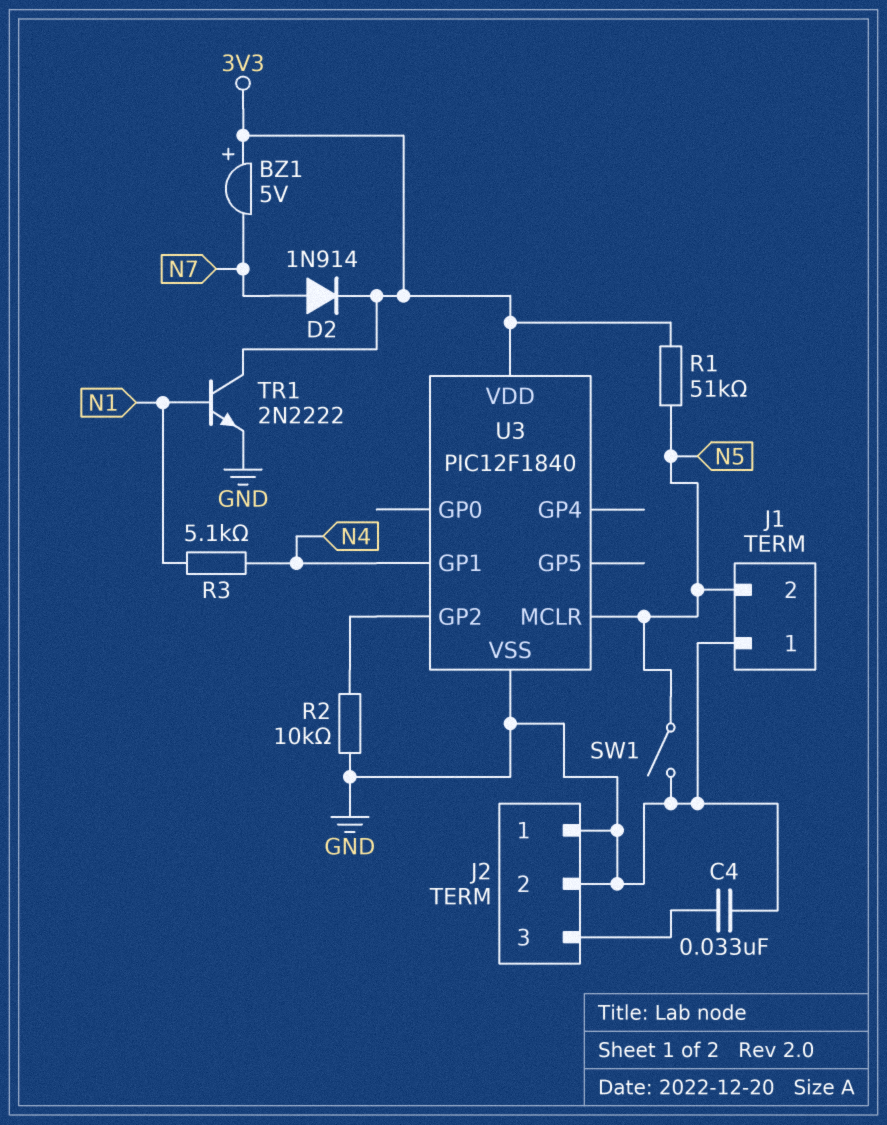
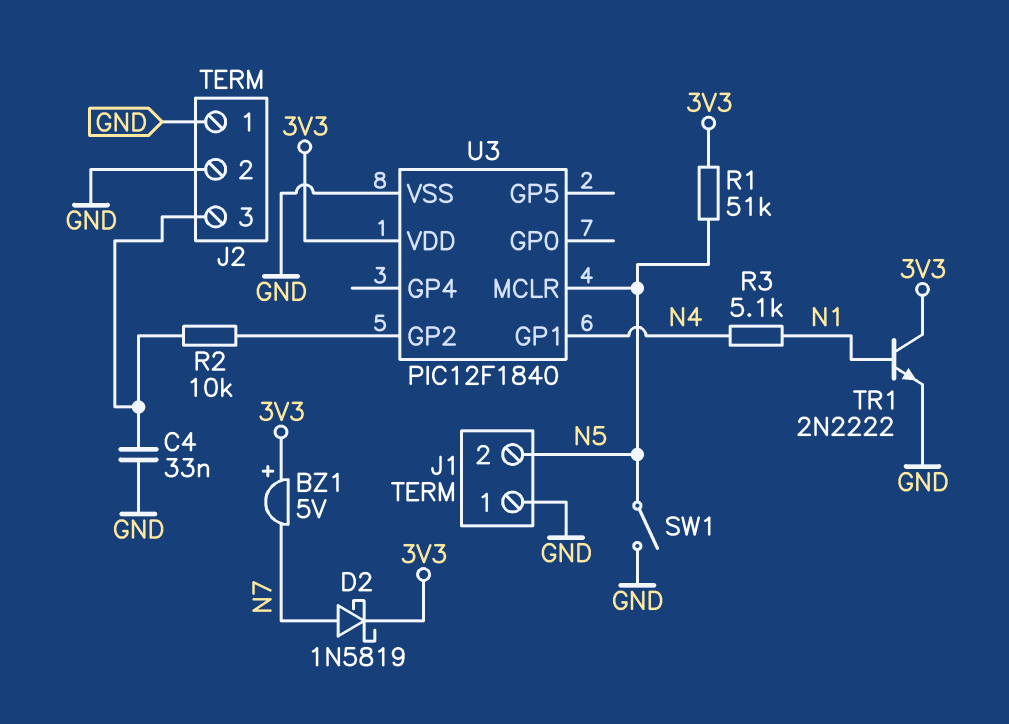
D2: diode 1N914 (A N7, K 3V3) -> schottky 1N5819 (A N7, K 3V3)
R2: 10k (GND, U3/GP2) -> 10k (J2/3, U3/GP2)

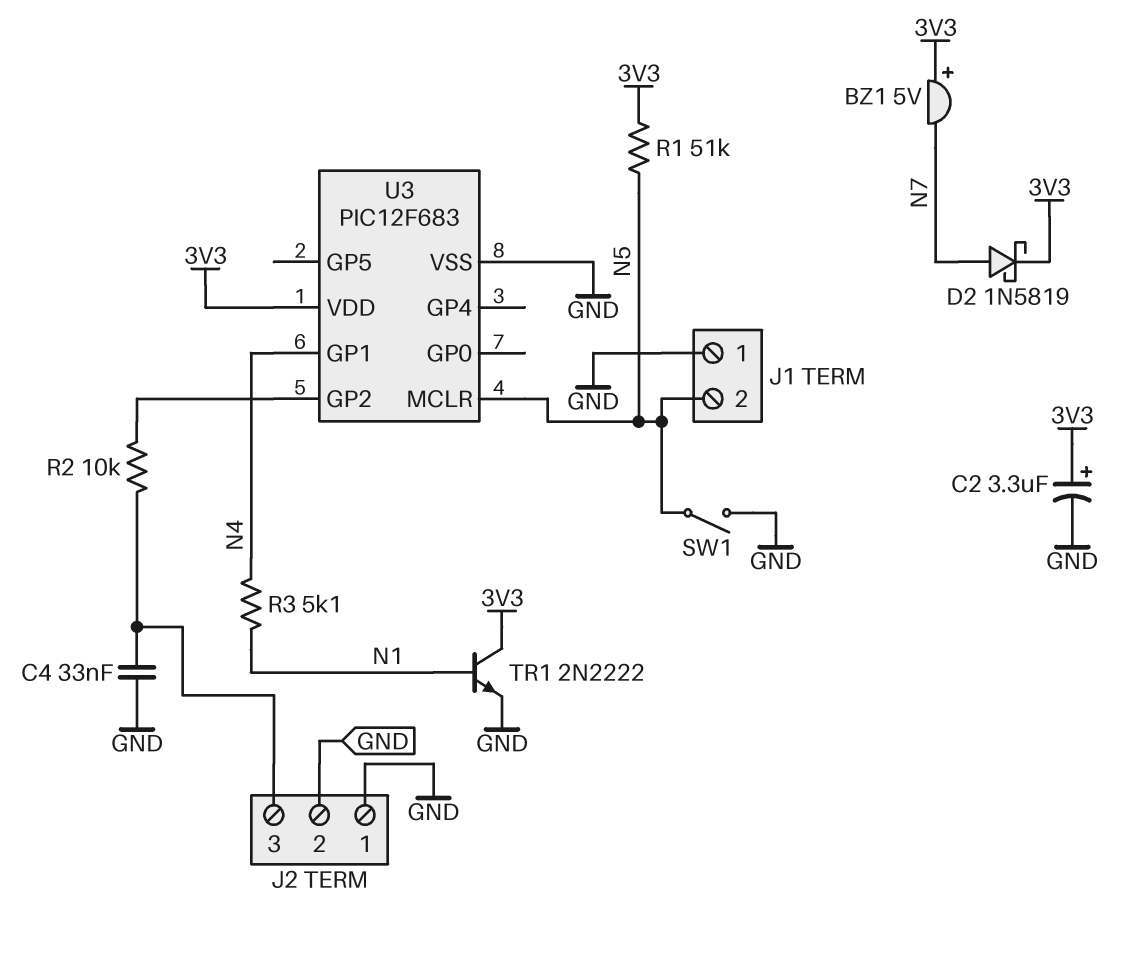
C2: none -> 3.3uF (plus 3V3, minus GND)
U3: PIC12F1840 -> PIC12F683

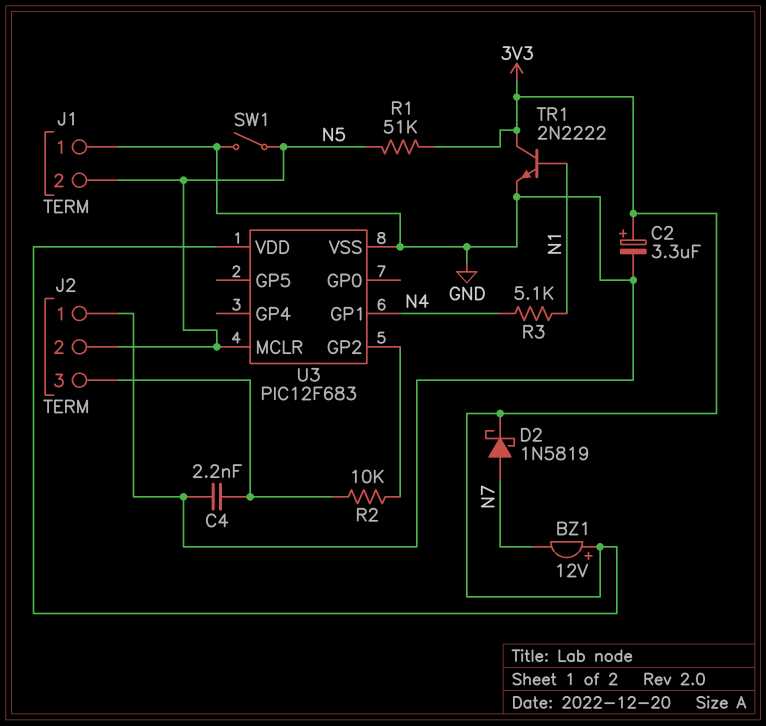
BZ1: buzzer 5V (plus 3V3, minus N7) -> buzzer 12V (plus 3V3, minus N7)
C4: 33nF (GND, J2/3) -> 2.2nF (GND, J2/3)
J2 pin 2: GND -> N5

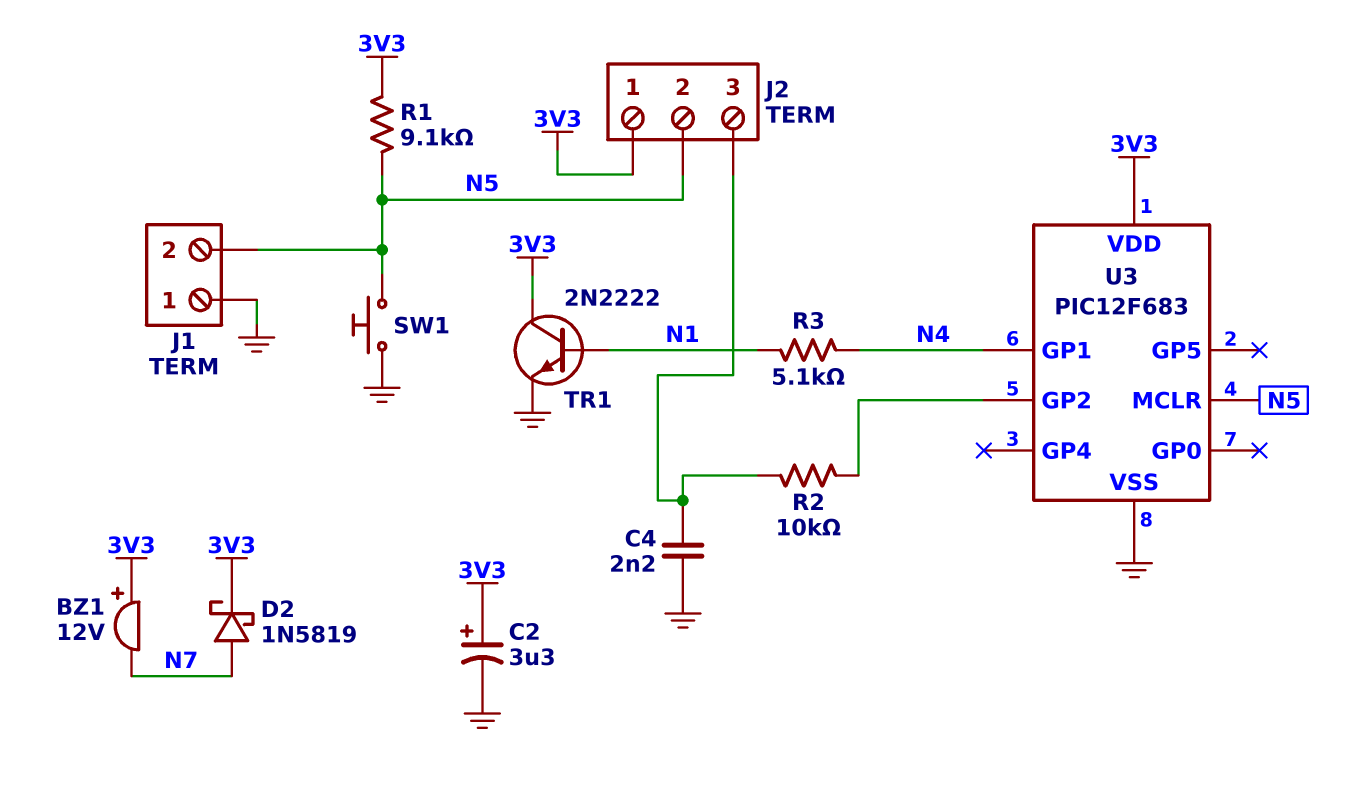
J2 pin 1: GND -> 3V3
R1: 51k (3V3, N5) -> 9.1k (3V3, N5)
SW1: switch (GND, N5) -> button (GND, N5)

